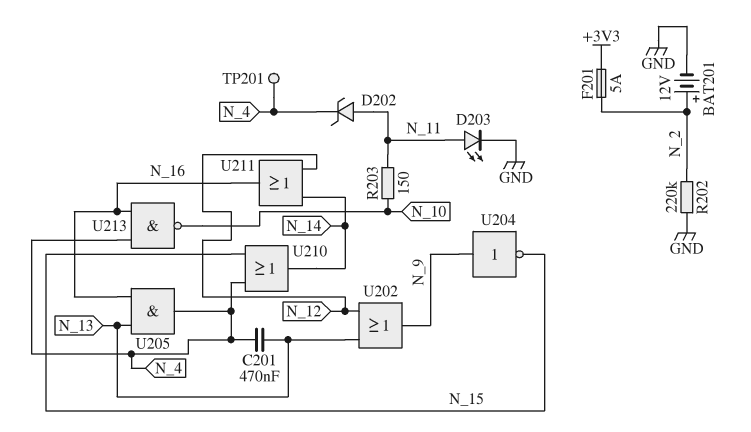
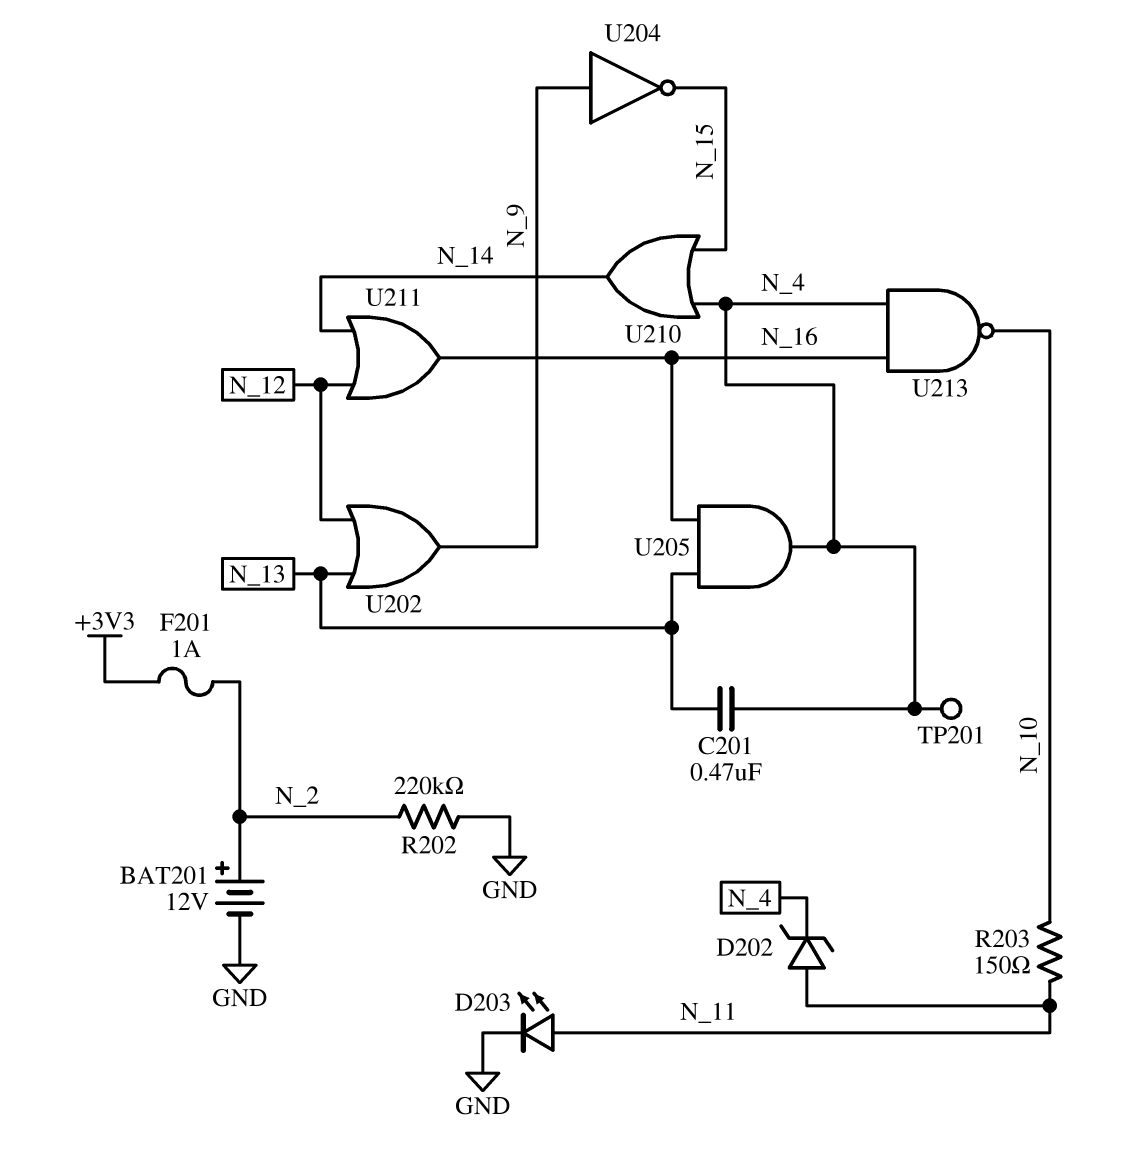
F201: 5A (+3V3, N_2) -> 1A (+3V3, N_2)

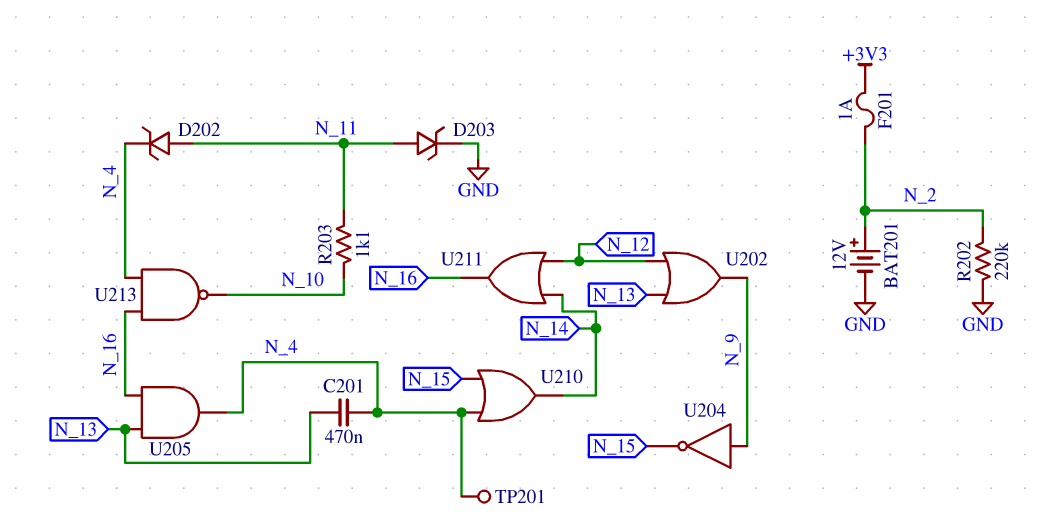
D203: LED (A N_11, K GND) -> zener (A N_11, K GND)
R203: 150 (N_10, N_11) -> 1.1k (N_10, N_11)

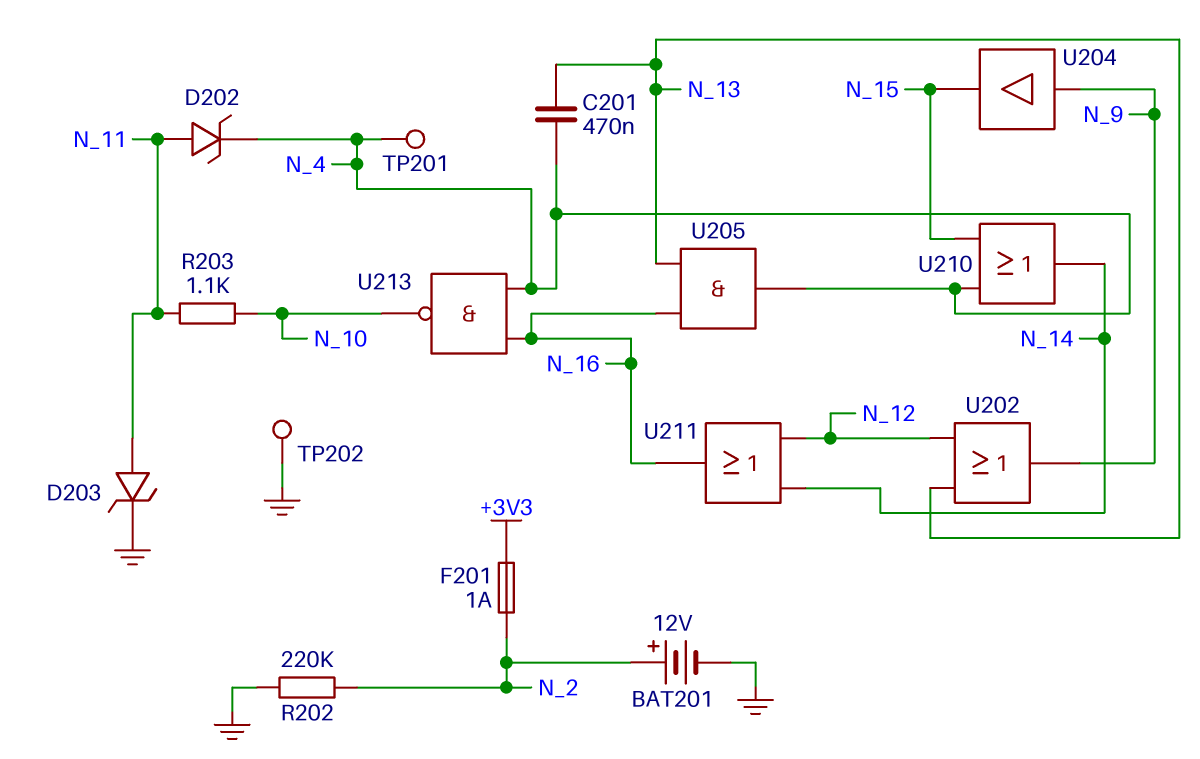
TP202: none -> test point (GND)
U204: NOT (in N_9, out N_15) -> buffer (in N_9, out N_15)

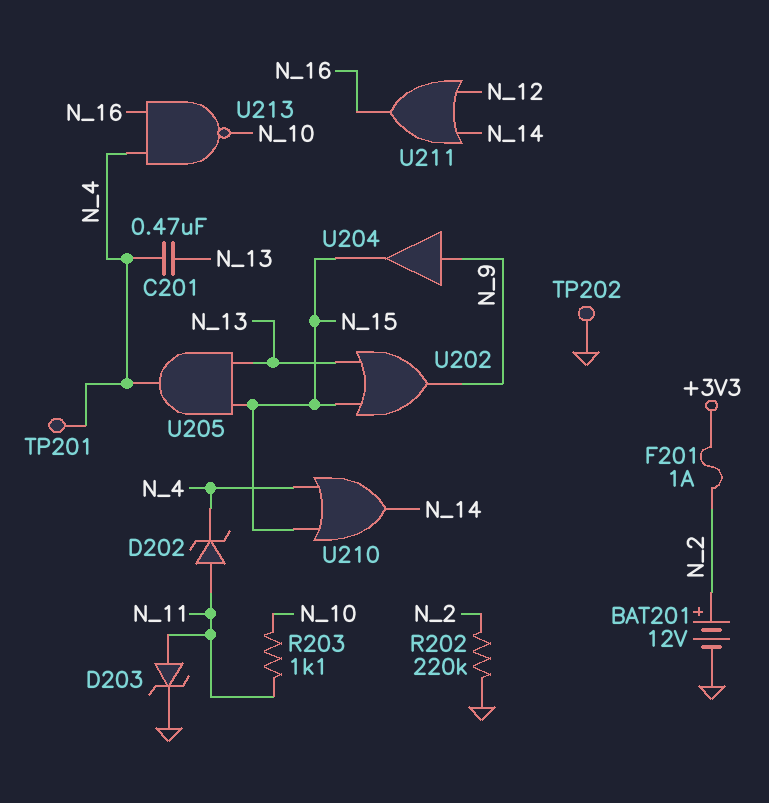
U202: OR (in N_12, in N_13, out N_9) -> OR (in N_13, in N_15, out N_9)
U205: AND (in N_13, in N_16, out N_4) -> AND (in N_13, in N_15, out N_4)

